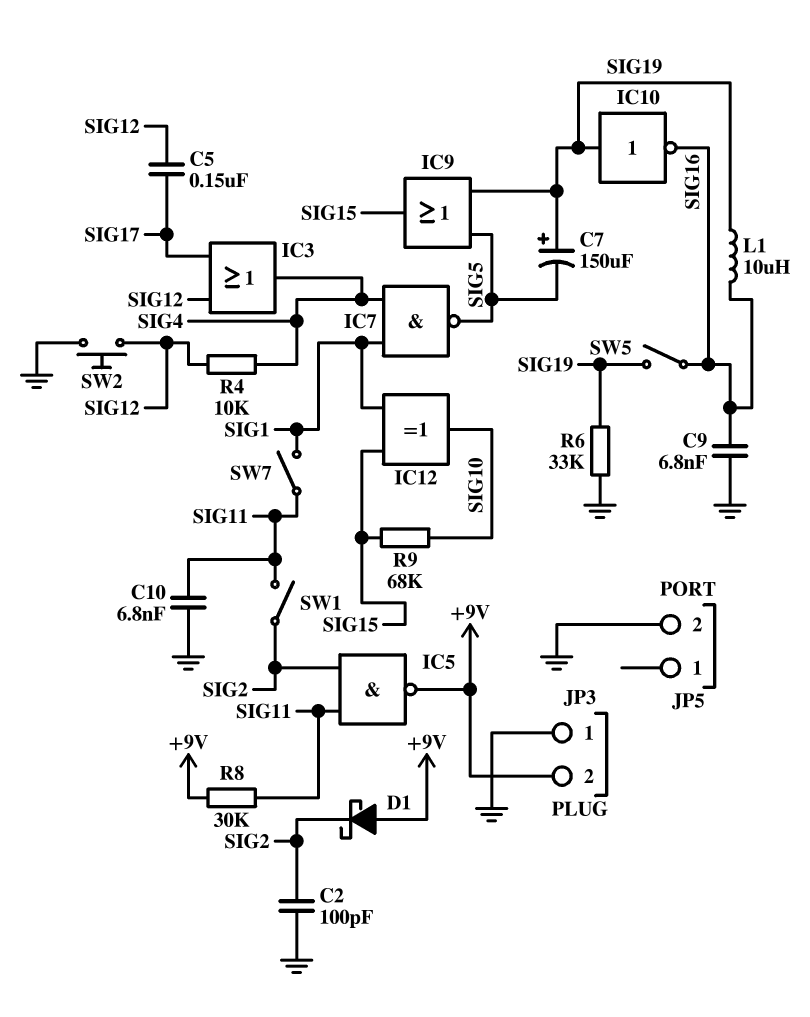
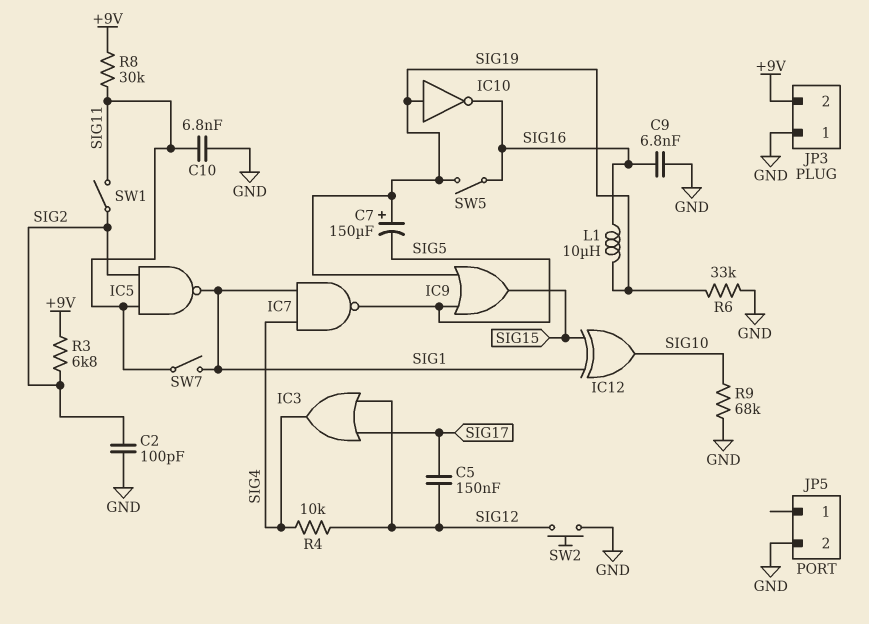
D1: schottky (A +9V, K SIG2) -> none
IC5: NAND (in SIG2, in SIG11, out +9V) -> NAND (in SIG2, in SIG11, out SIG1)
R3: none -> 6.8k (+9V, SIG2)
R9: 68k (SIG10, SIG15) -> 68k (GND, SIG10)

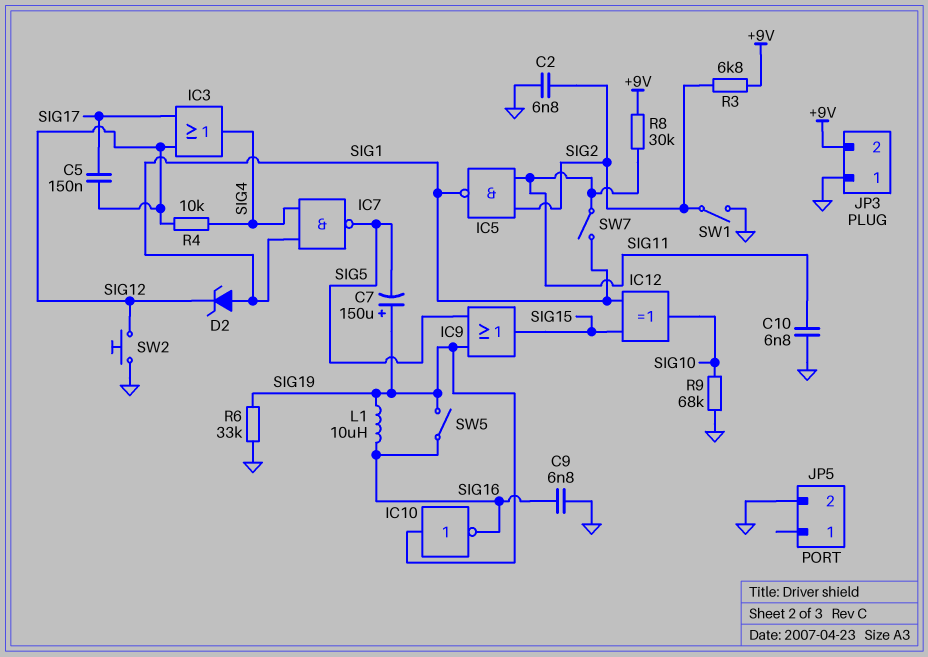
C2: 100pF (GND, SIG2) -> 6.8nF (GND, SIG2)
D2: none -> zener (A SIG1, K SIG12)
SW1: switch (SIG2, SIG11) -> switch (GND, SIG2)

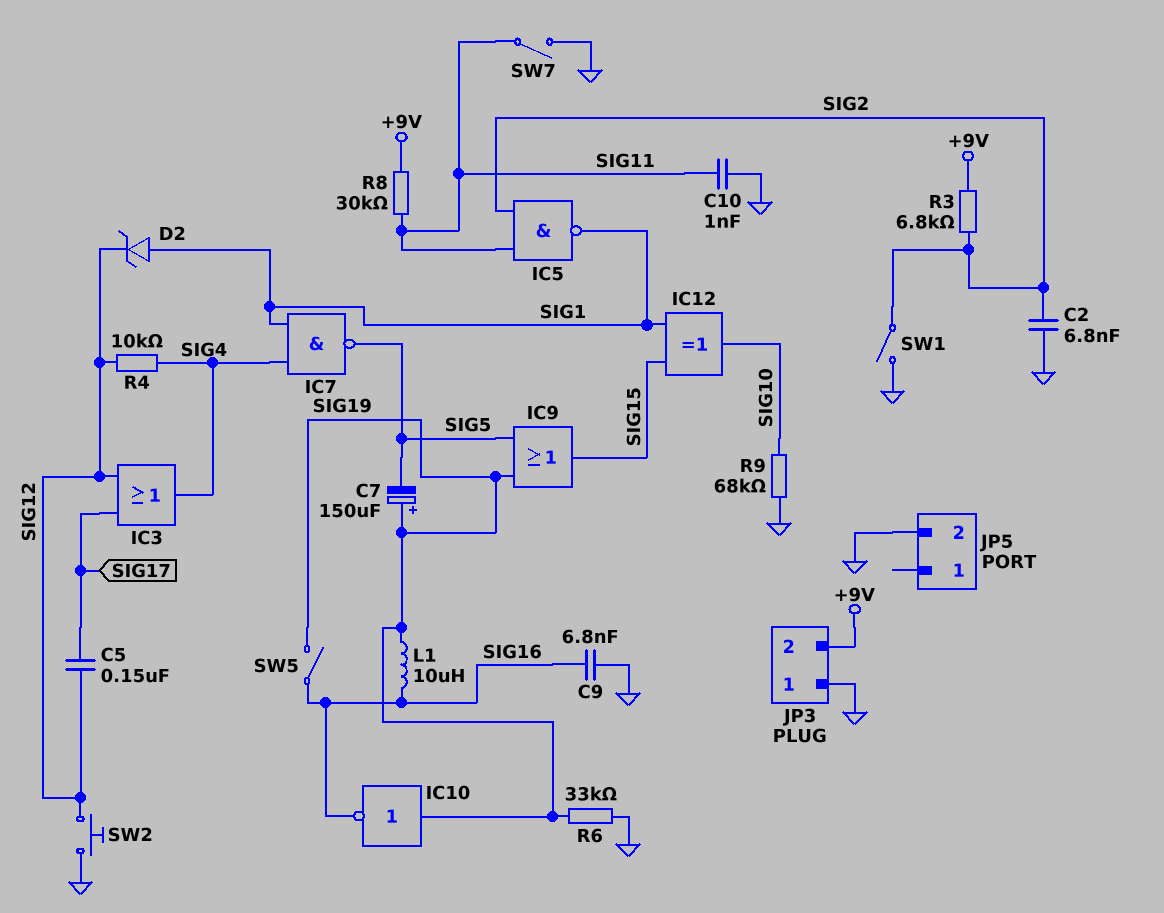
C10: 6.8nF (GND, SIG11) -> 1nF (GND, SIG11)
SW7: switch (SIG1, SIG11) -> switch (GND, SIG11)

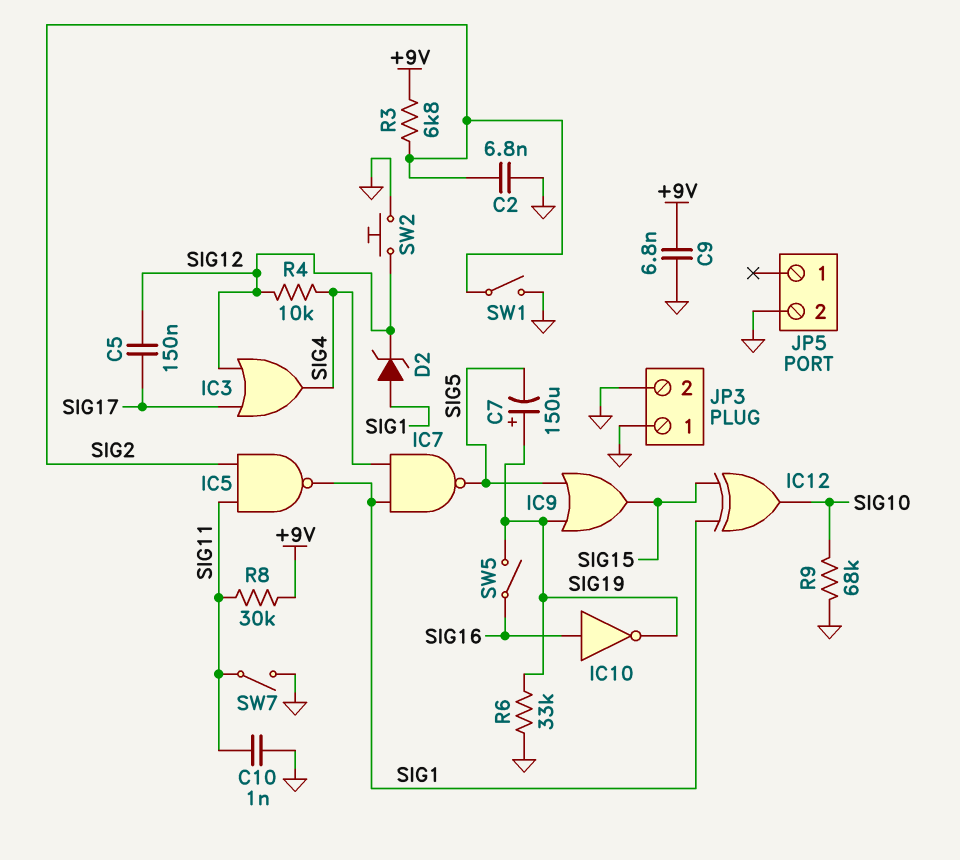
C9: 6.8nF (GND, SIG16) -> 6.8nF (+9V, GND)
IC10: NOT (in SIG19, out SIG16) -> NOT (in SIG16, out SIG19)
JP3 pin 2: +9V -> GND
L1: 10uH (SIG16, SIG19) -> none

